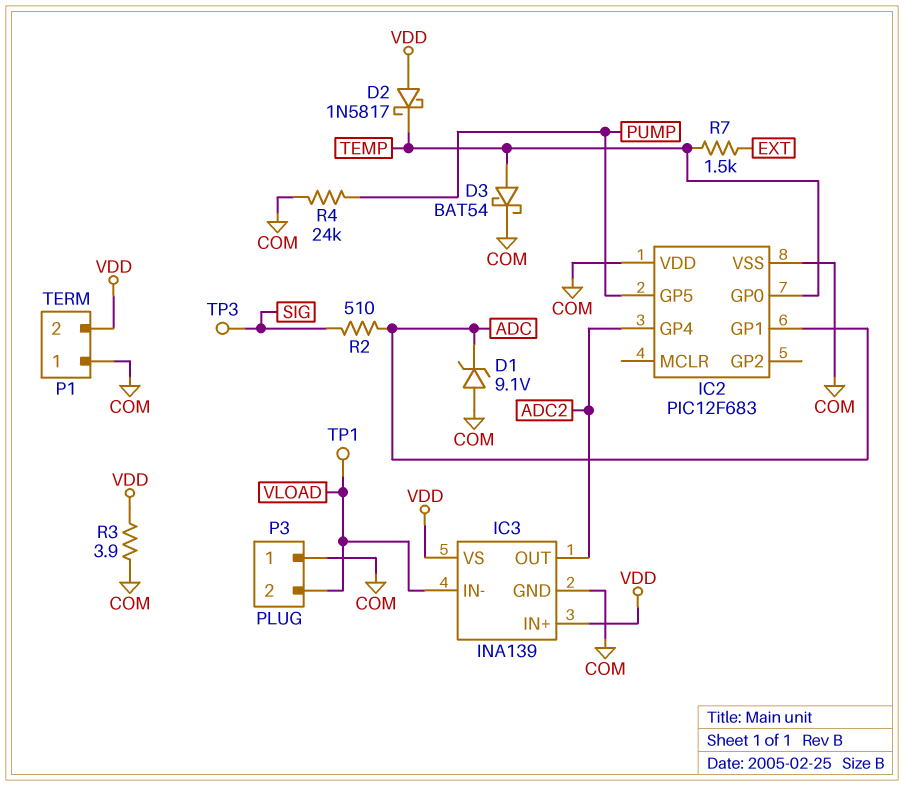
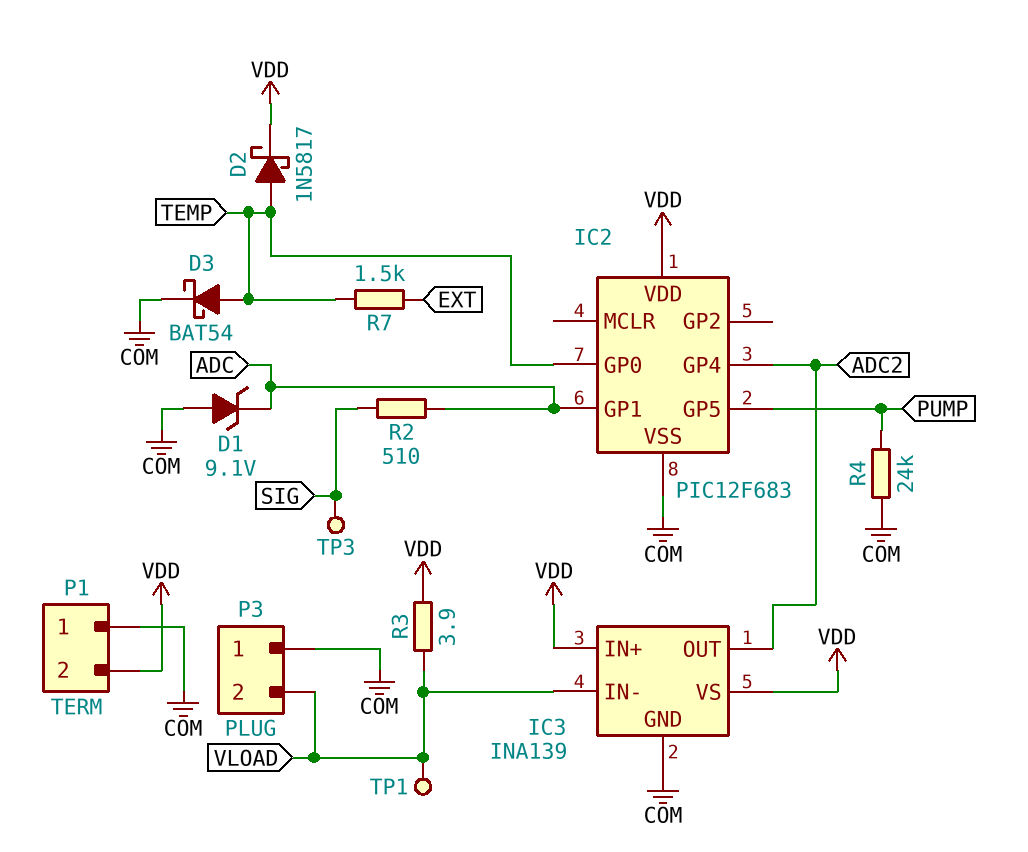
D2: schottky 1N5817 (A VDD, K TEMP) -> schottky 1N5817 (A TEMP, K VDD)
IC2 pin VDD: COM -> VDD
R3: 3.9 (COM, VDD) -> 3.9 (VDD, VLOAD)

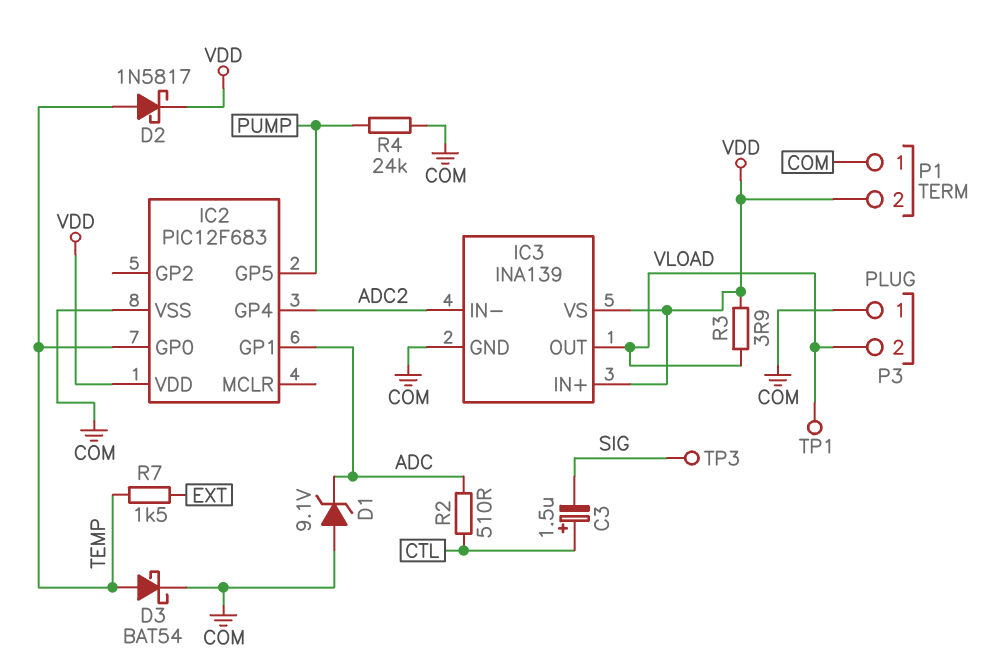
C3: none -> 1.5uF (plus CTL, minus SIG)
IC3 pin IN-: VLOAD -> ADC2
IC3 pin OUT: ADC2 -> VLOAD
R2: 510 (ADC, SIG) -> 510 (ADC, CTL)

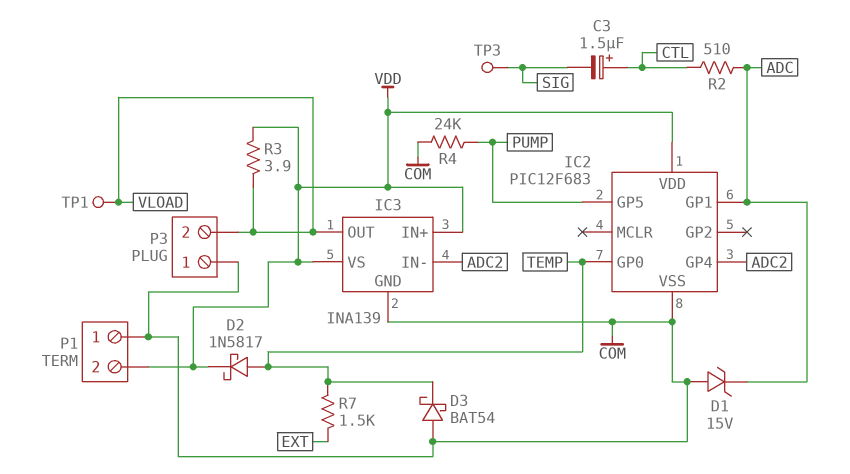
D1: zener 9.1V (A COM, K ADC) -> zener 15V (A COM, K ADC)
D3: schottky BAT54 (A TEMP, K COM) -> schottky BAT54 (A COM, K TEMP)

